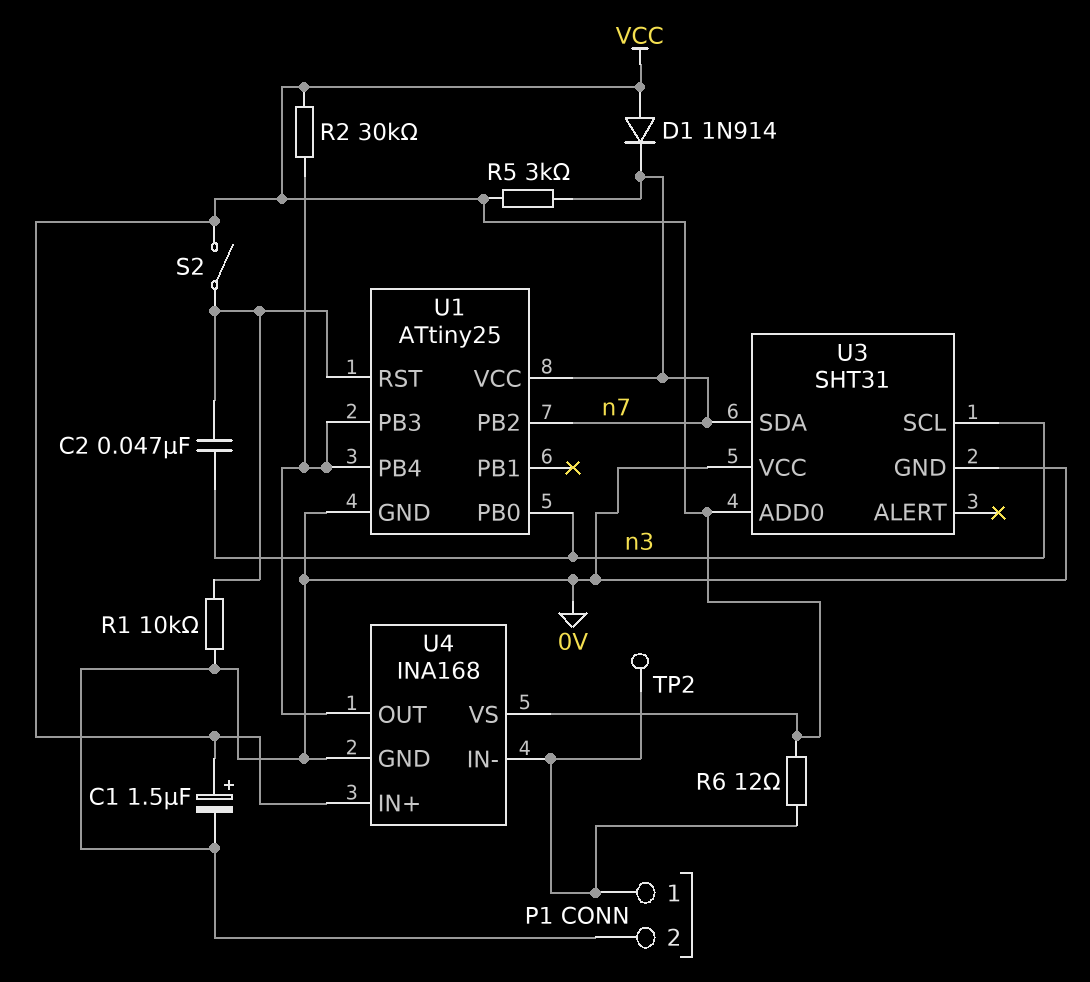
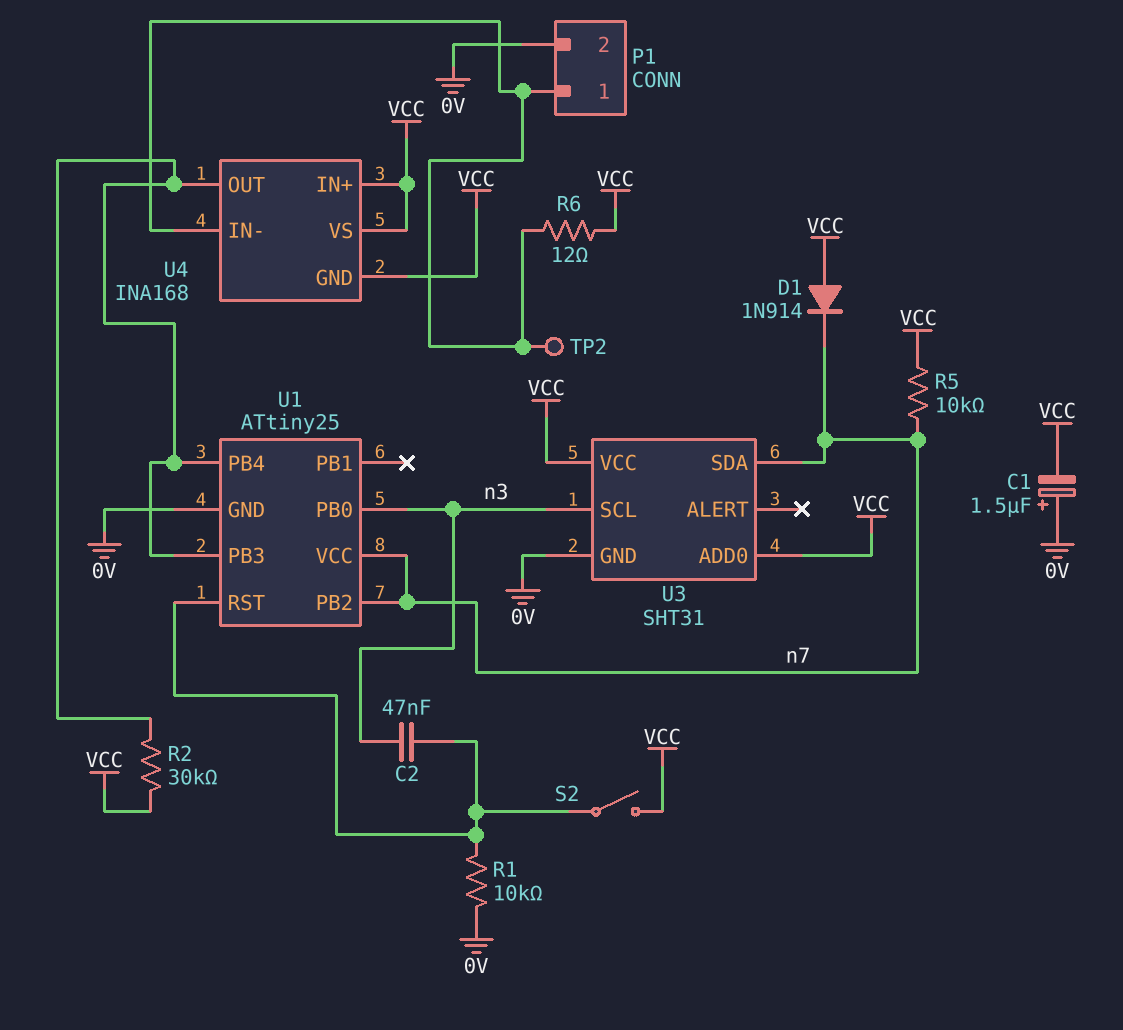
C1: 1.5uF (plus VCC, minus 0V) -> 1.5uF (plus 0V, minus VCC)
R5: 3k (VCC, n7) -> 10k (VCC, n7)
U3 pin VCC: 0V -> VCC
U4 pin GND: 0V -> VCC

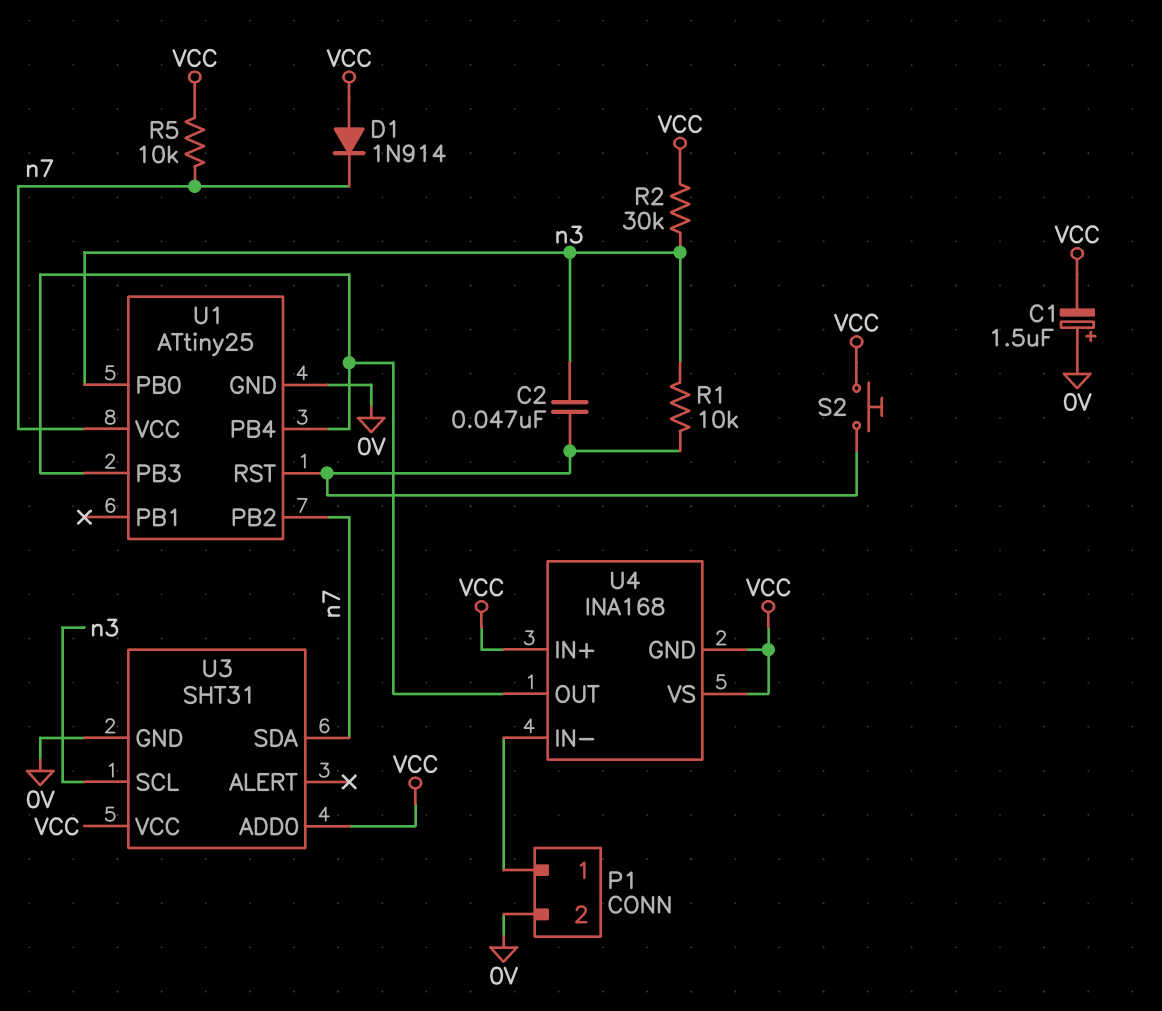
R1: 10k (0V, U1/RST) -> 10k (U1/RST, n3)
R2: 30k (U1/PB3, VCC) -> 30k (VCC, n3)
R6: 12 (P1/1, VCC) -> none
S2: switch (U1/RST, VCC) -> button (U1/RST, VCC)
TP2: test point (P1/1) -> none

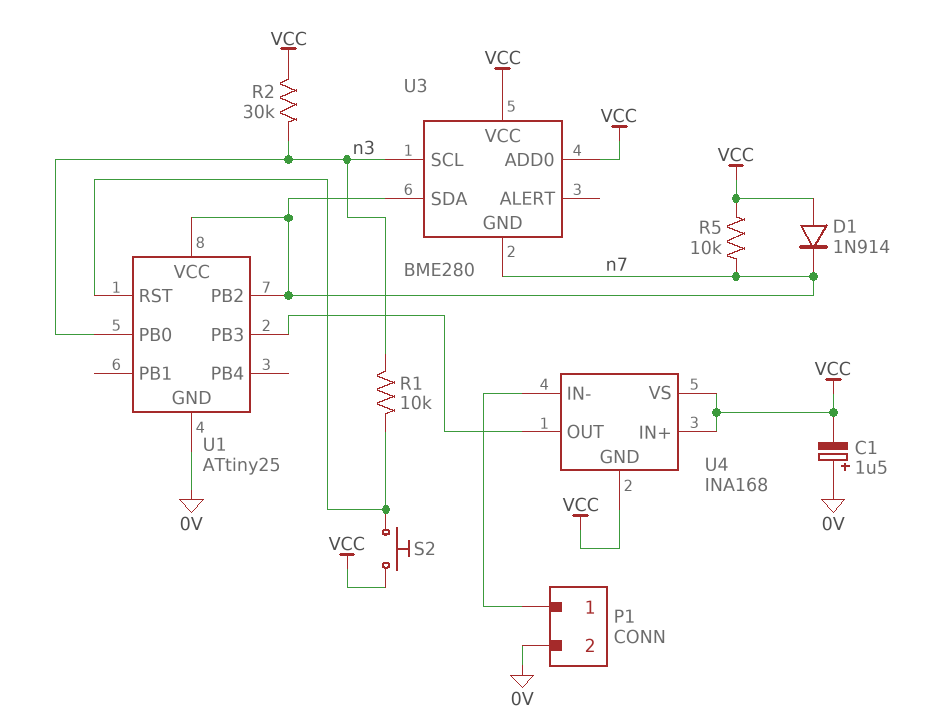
C2: 47nF (U1/RST, n3) -> none
U1 pin PB4: U1/PB3 -> none
U3: SHT31 -> BME280
U3 pin GND: 0V -> n7

